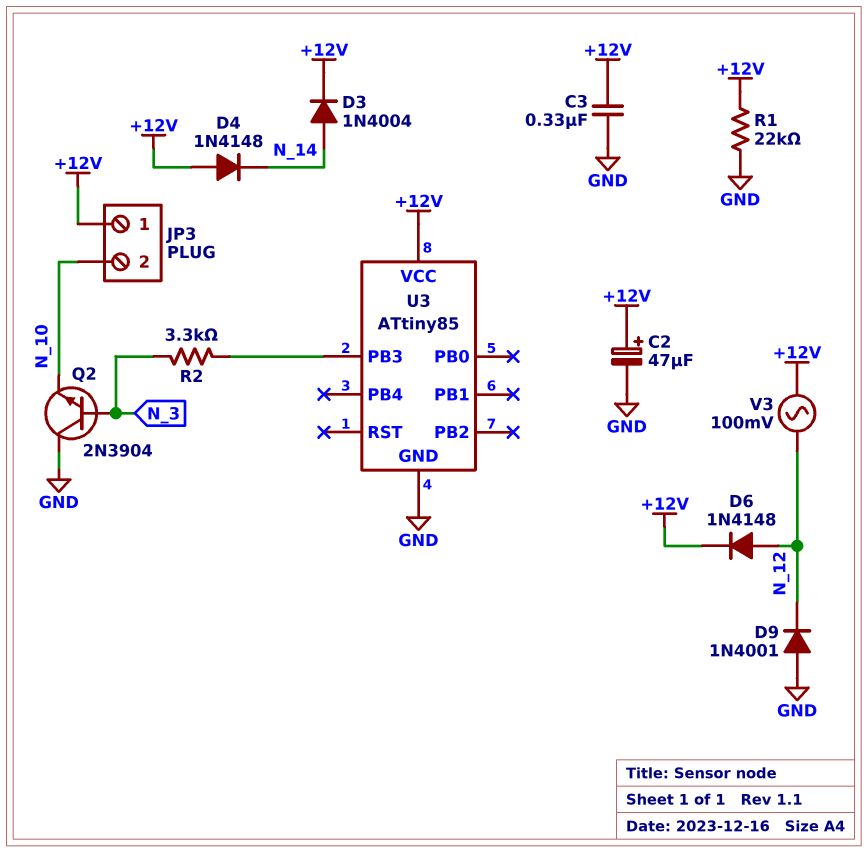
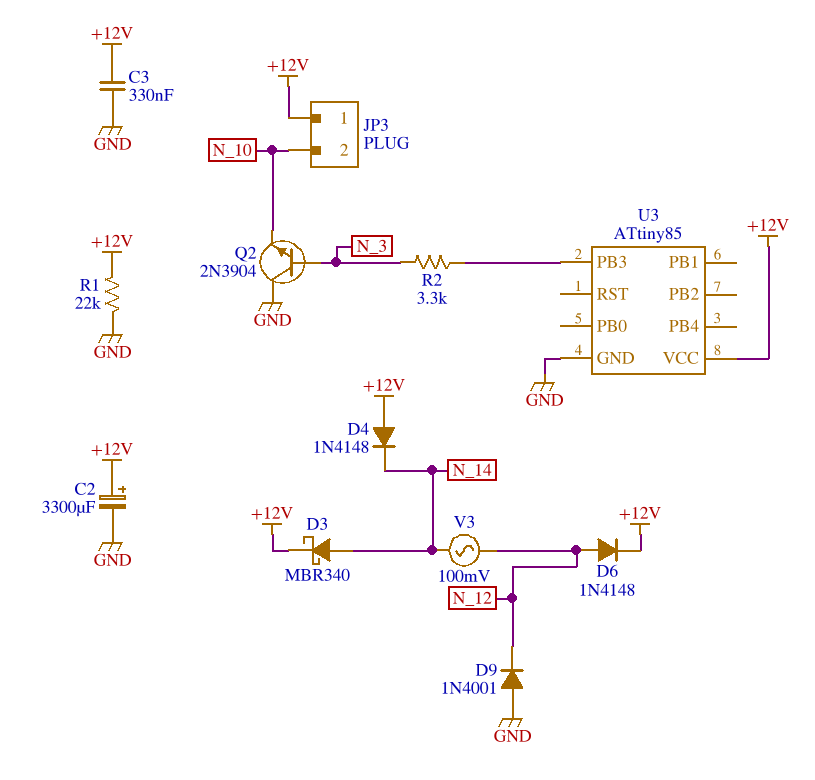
C2: 47uF (plus +12V, minus GND) -> 3300uF (plus +12V, minus GND)
D3: diode 1N4004 (A N_14, K +12V) -> schottky MBR340 (A N_14, K +12V)
V3: AC 100mV (+12V, N_12) -> AC 100mV (N_12, N_14)

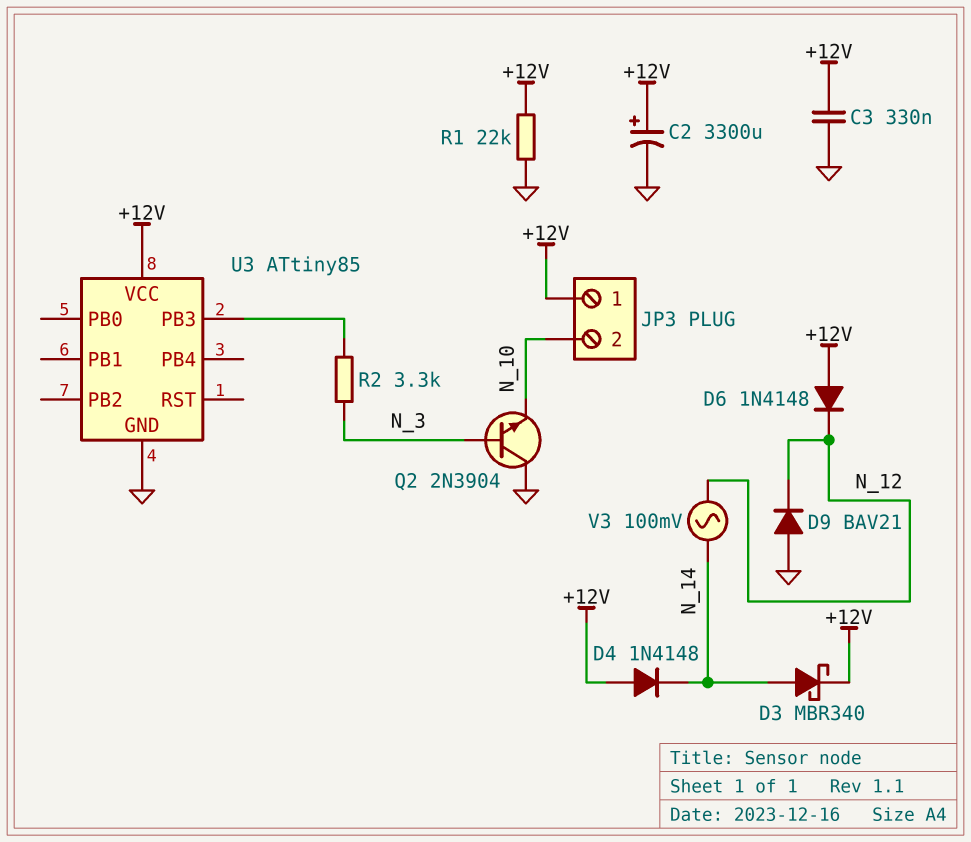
D6: diode 1N4148 (A N_12, K +12V) -> diode 1N4148 (A +12V, K N_12)
D9: diode 1N4001 (A GND, K N_12) -> diode BAV21 (A GND, K N_12)

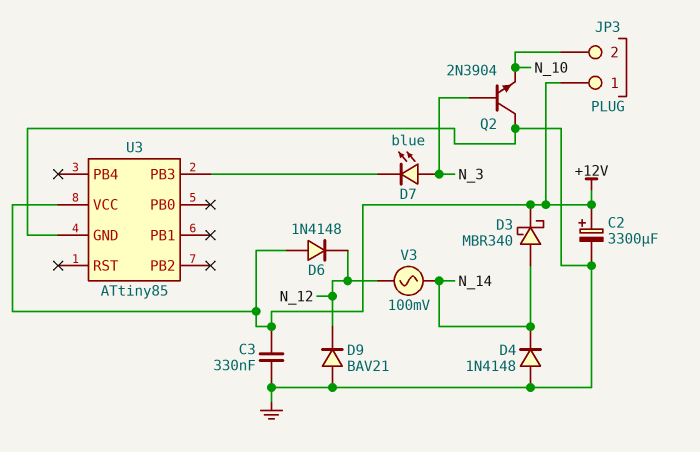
D4: diode 1N4148 (A +12V, K N_14) -> diode 1N4148 (A GND, K N_14)
D7: none -> LED blue (A N_3, K U3/PB3)
R1: 22k (+12V, GND) -> none
R2: 3.3k (N_3, U3/PB3) -> none

